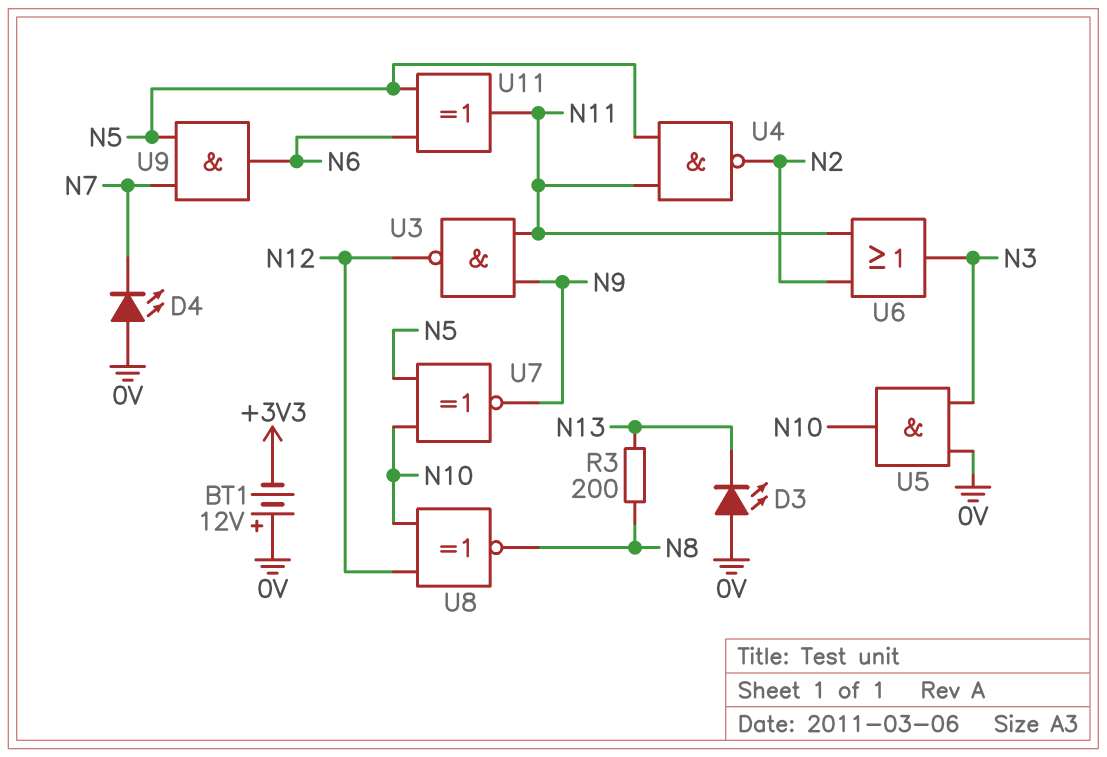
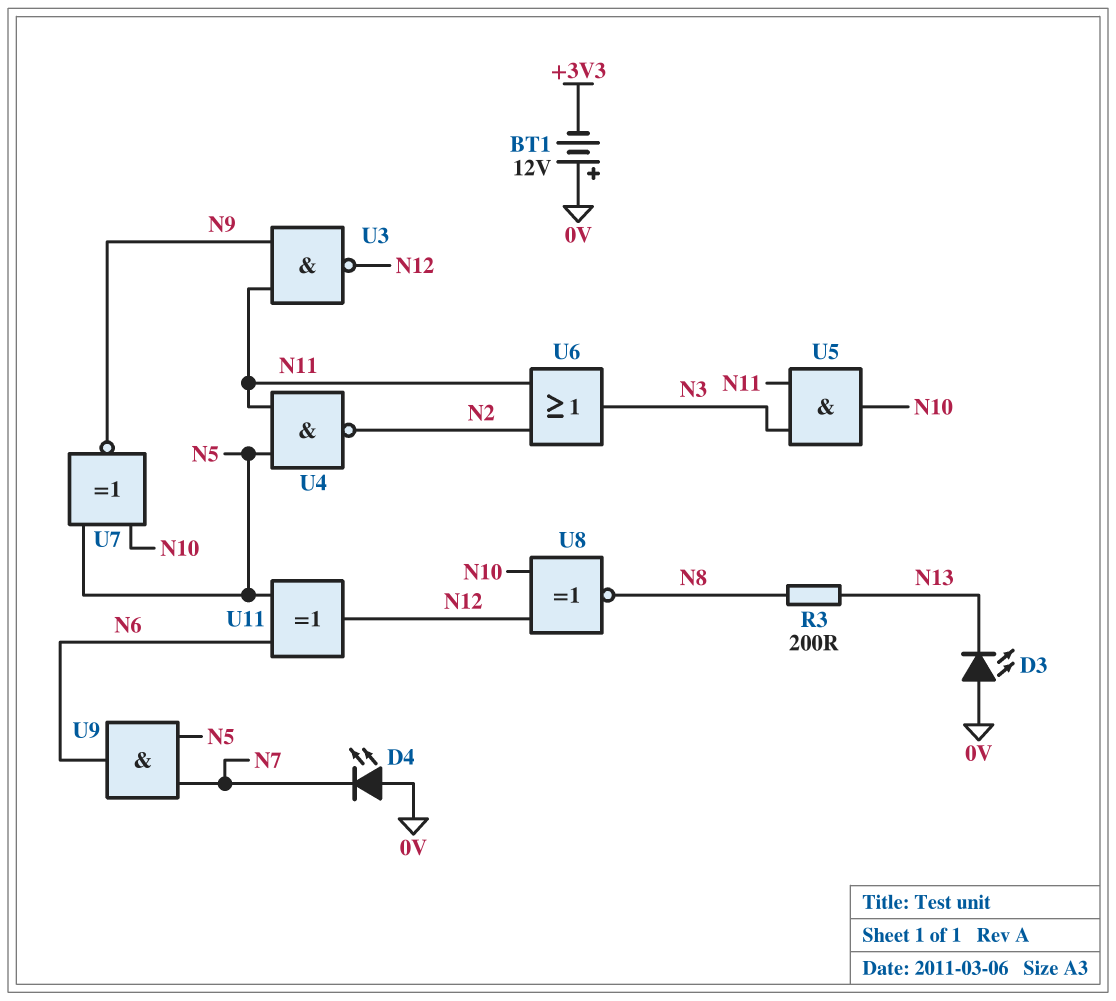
U5: AND (in 0V, in N3, out N10) -> AND (in N3, in N11, out N10)
U11: XOR (in N5, in N6, out N11) -> XOR (in N5, in N6, out N12)

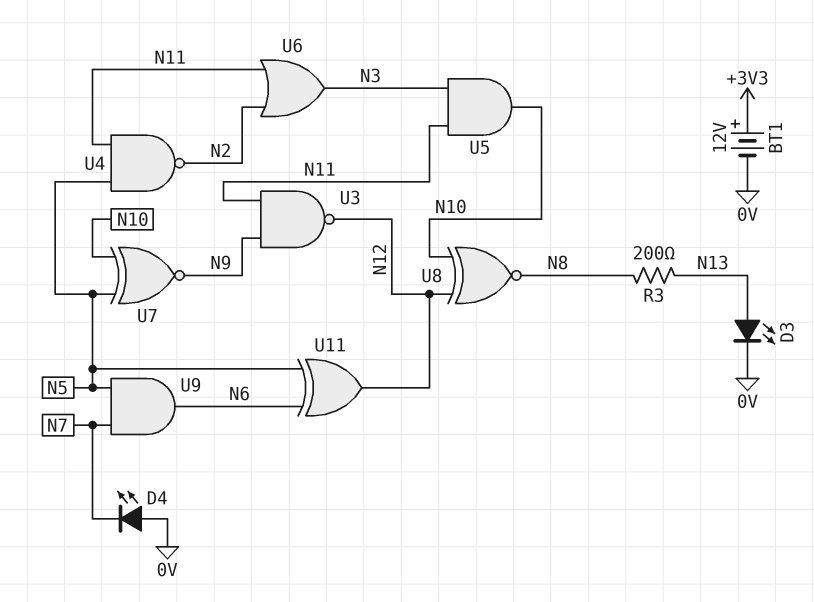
BT1: 12V (plus 0V, minus +3V3) -> 12V (plus +3V3, minus 0V)
D3: LED (A 0V, K N13) -> LED (A N13, K 0V)

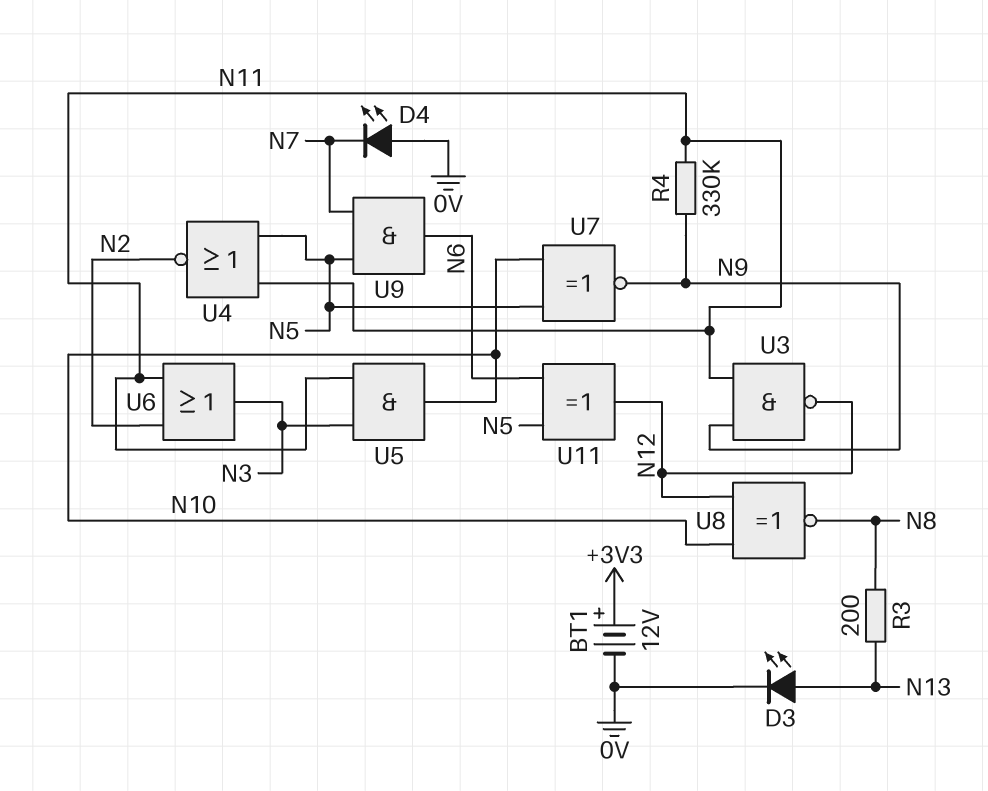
R4: none -> 330k (N9, N11)
U4: NAND (in N5, in N11, out N2) -> NOR (in N5, in N11, out N2)

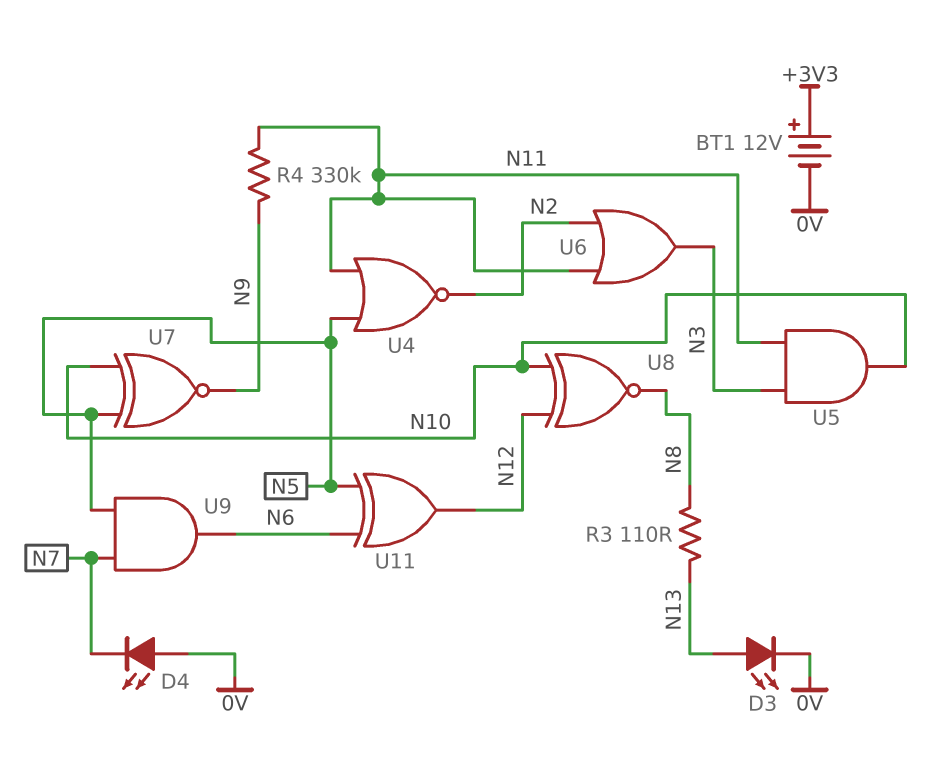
R3: 200 (N8, N13) -> 110 (N8, N13)
U3: NAND (in N9, in N11, out N12) -> none

